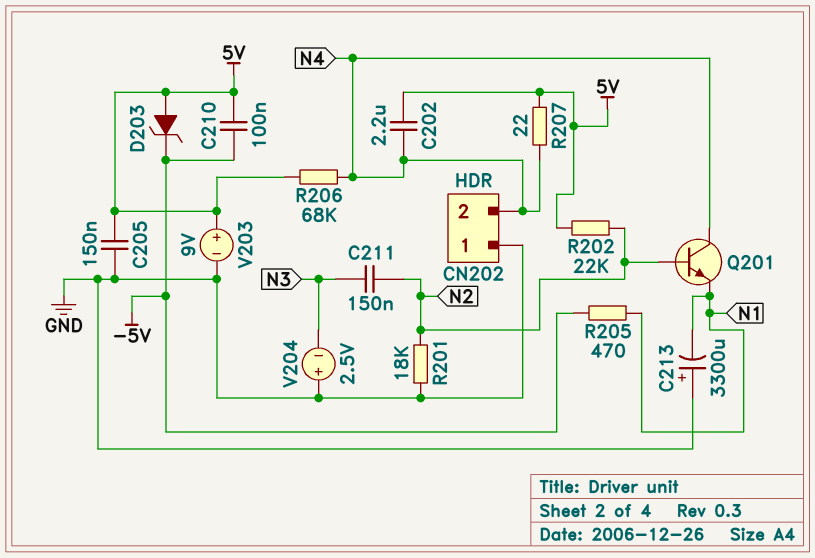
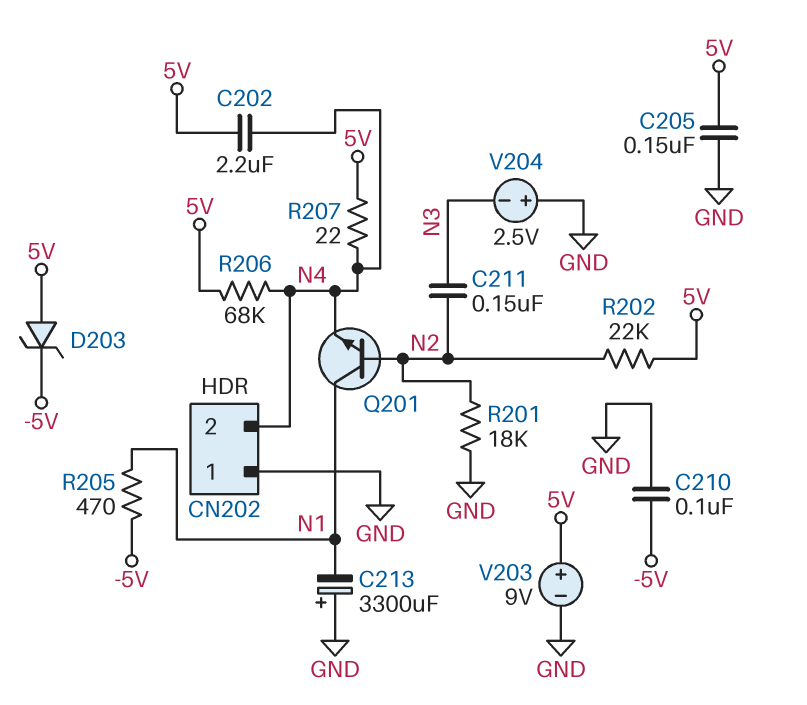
C210: 100nF (-5V, 5V) -> 100nF (-5V, GND)
Q201: NPN (B N2, C N4, E N1) -> NPN (B N2, C N1, E N4)

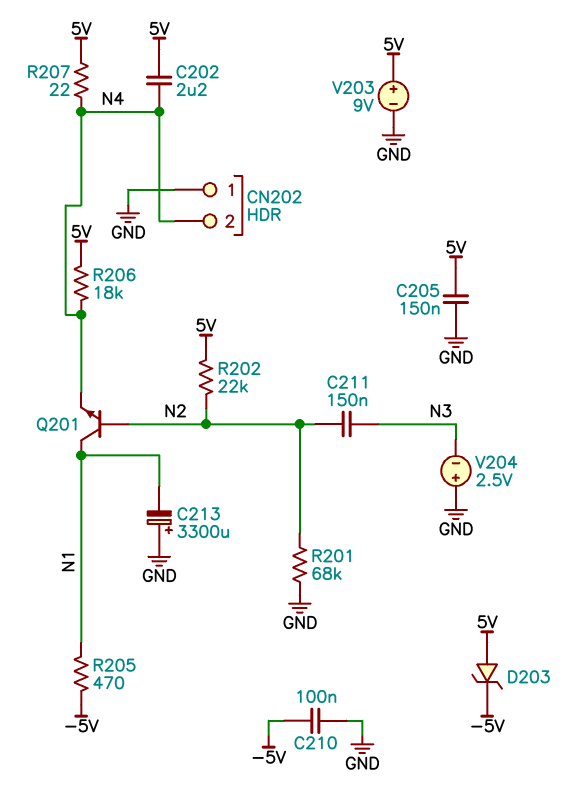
R201: 18k (GND, N2) -> 68k (GND, N2)
R206: 68k (5V, N4) -> 18k (5V, N4)

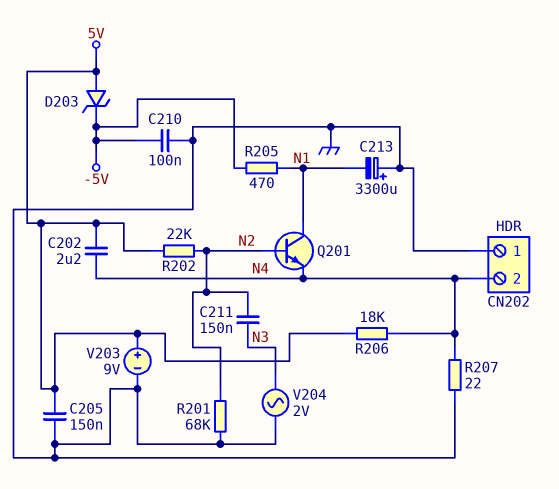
R207: 22 (5V, N4) -> 22 (GND, N4)
V204: 2.5V (plus GND, minus N3) -> AC 2V (GND, N3)

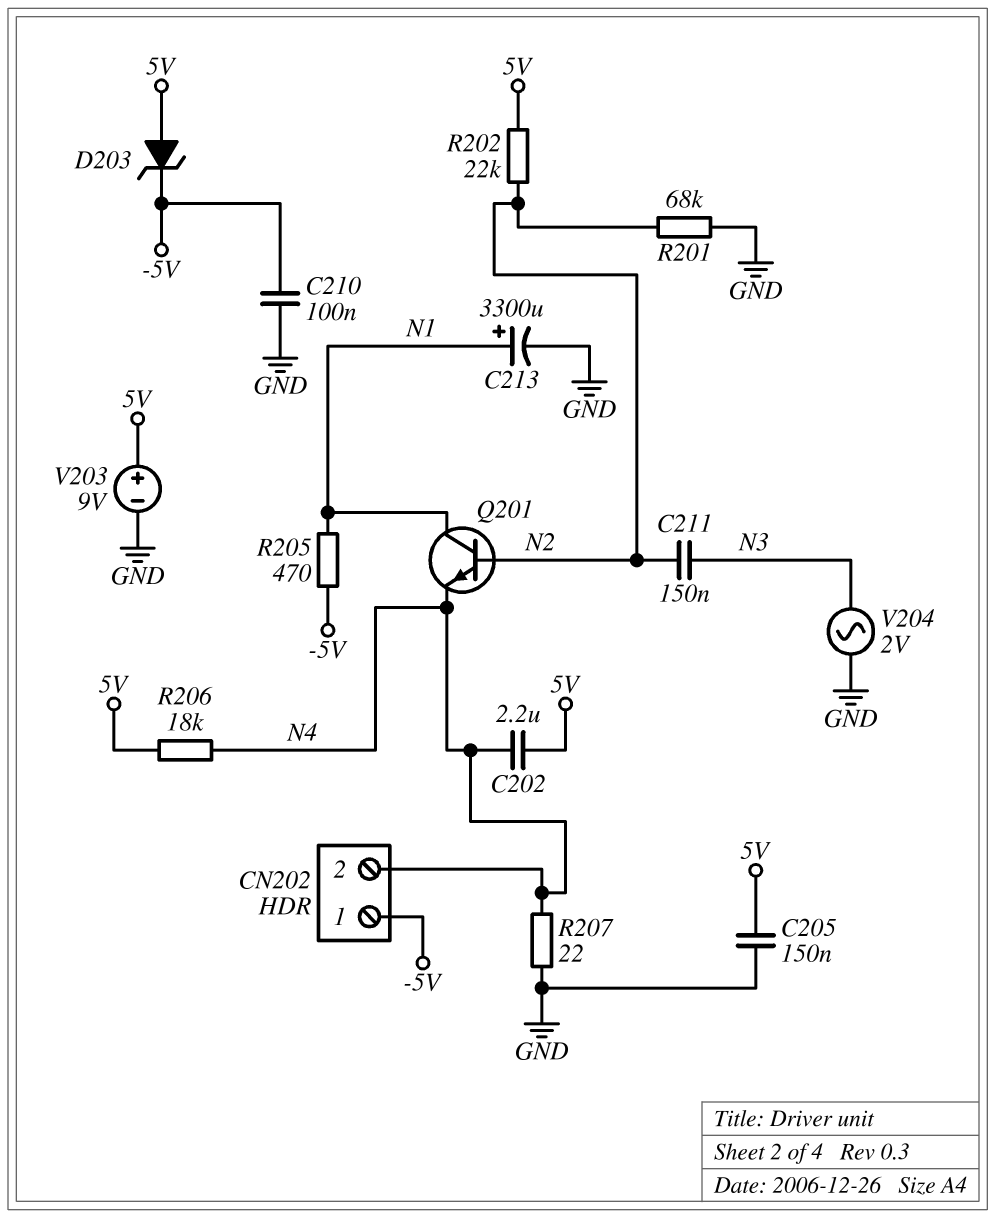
C213: 3300uF (plus GND, minus N1) -> 3300uF (plus N1, minus GND)
CN202 pin 1: GND -> -5V

